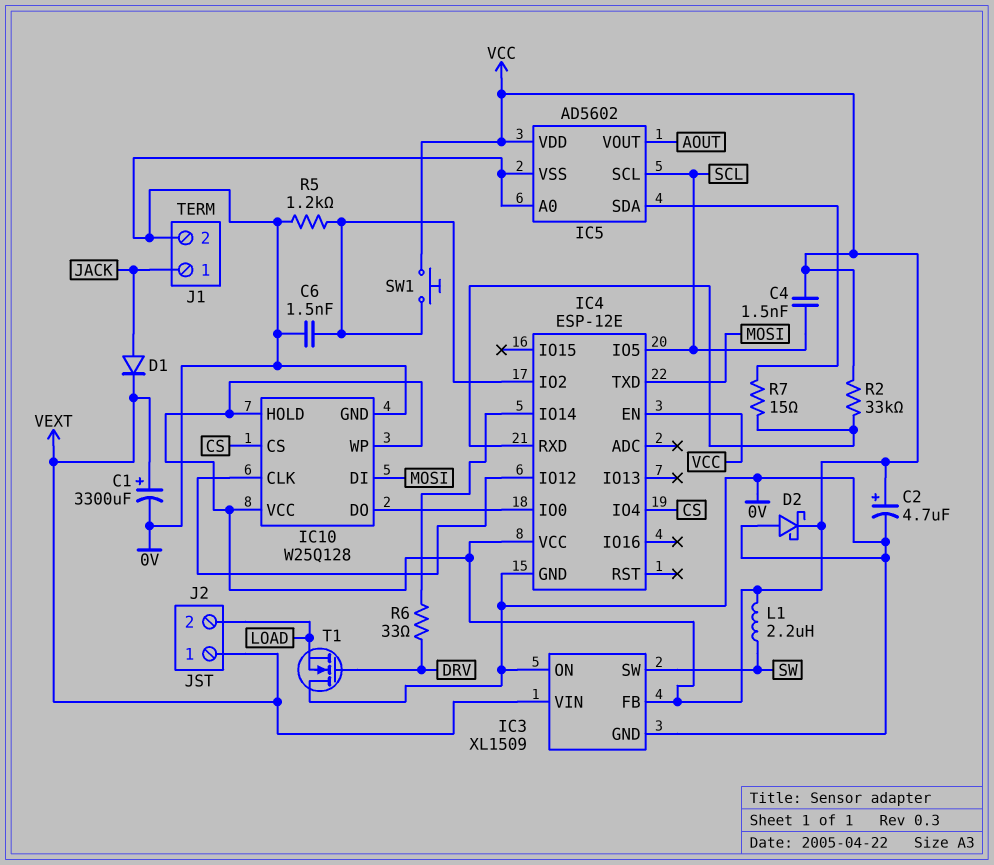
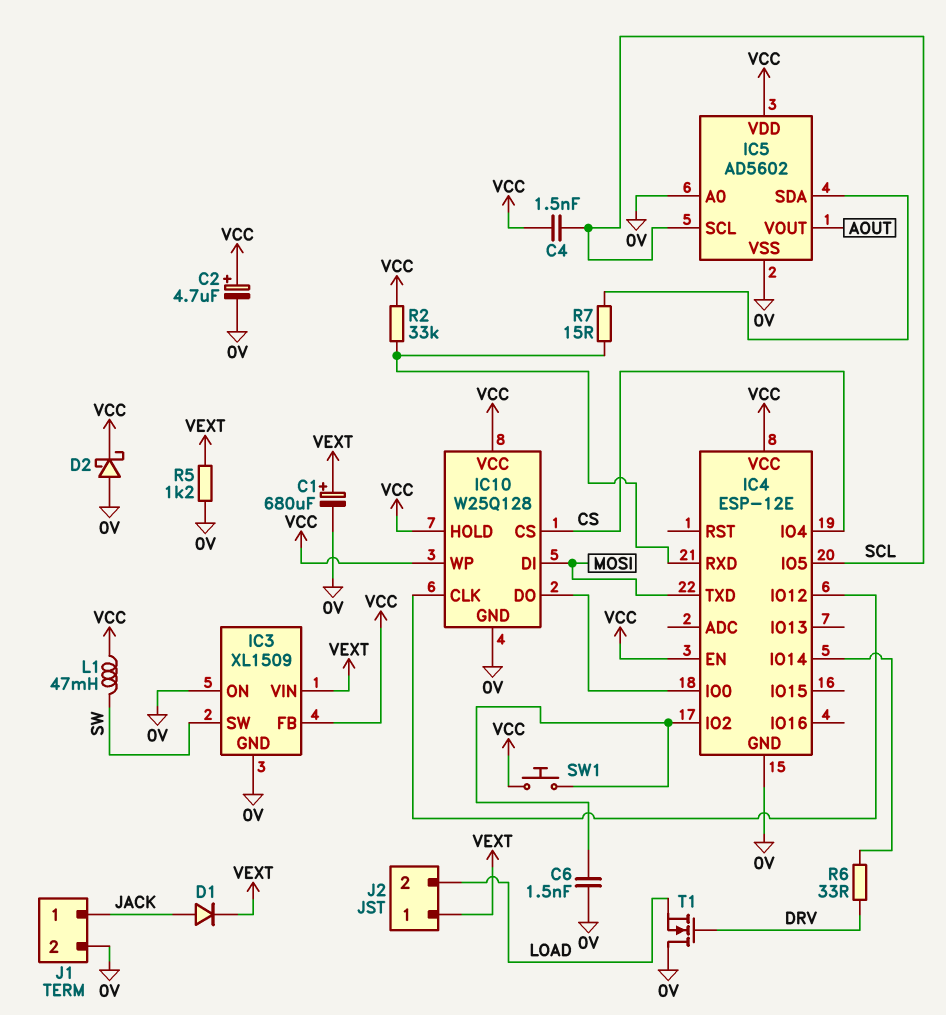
C1: 3300uF (plus VEXT, minus 0V) -> 680uF (plus VEXT, minus 0V)
L1: 2.2uH (SW, VCC) -> 47mH (SW, VCC)
R5: 1.2k (0V, IC4/IO2) -> 1.2k (0V, VEXT)

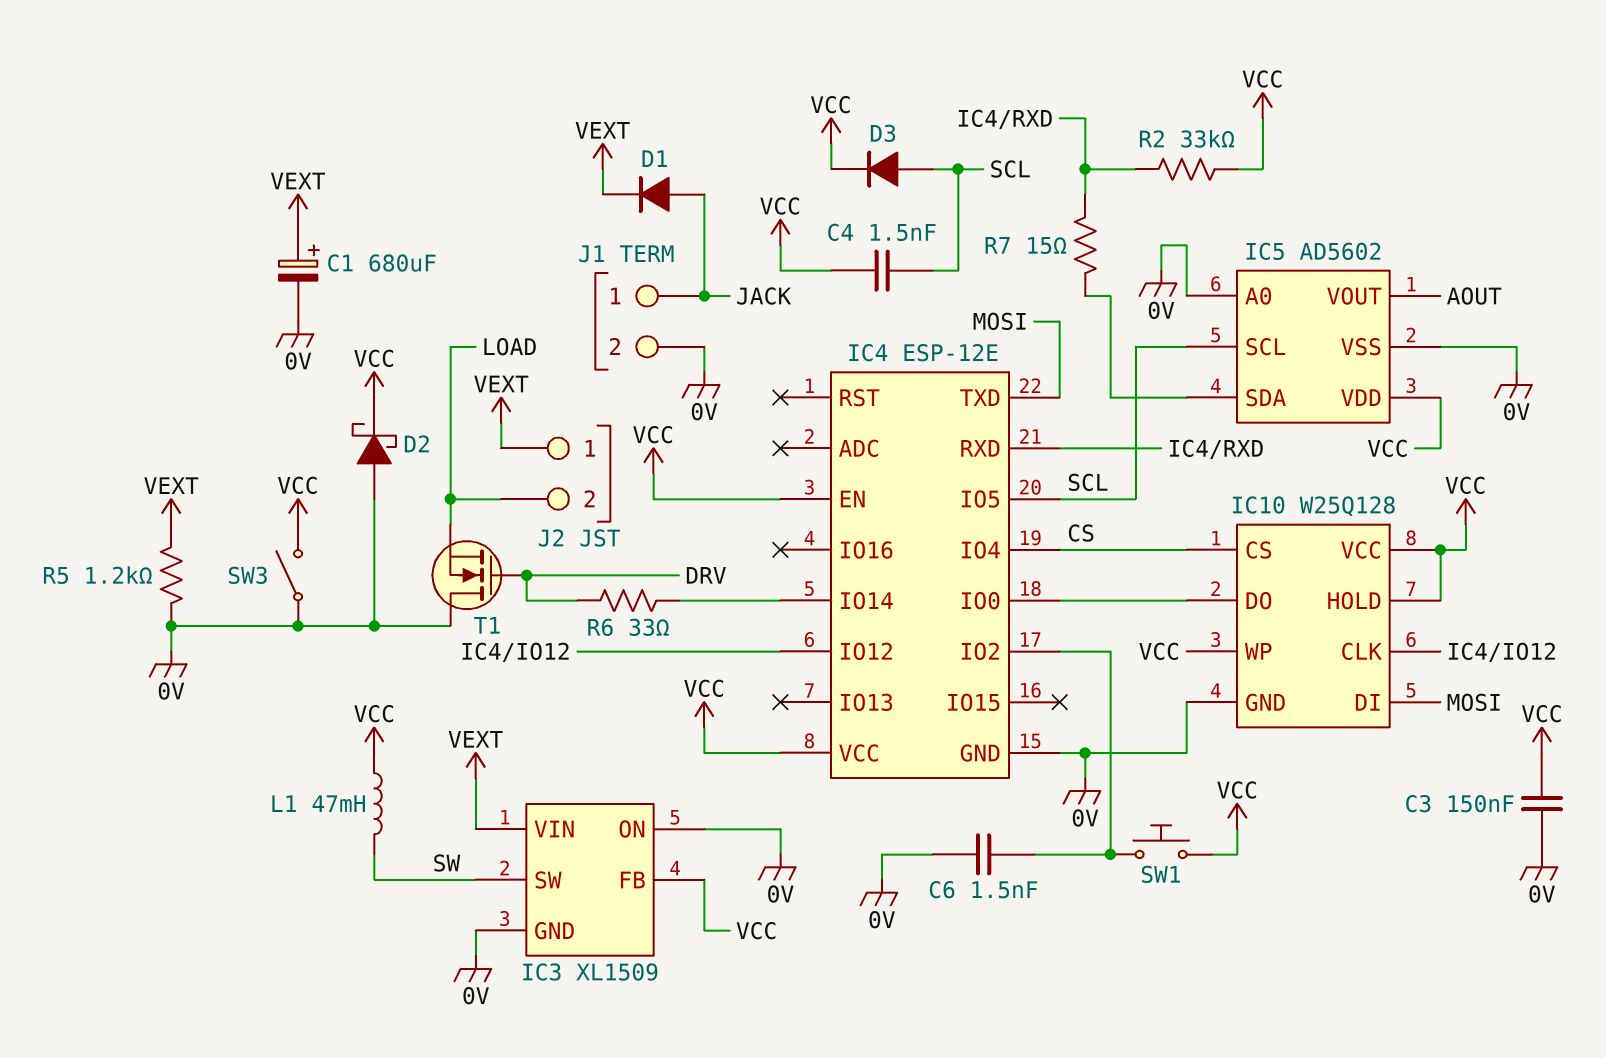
C2: 4.7uF (plus VCC, minus 0V) -> none
C3: none -> 150nF (0V, VCC)
D3: none -> diode (A SCL, K VCC)
SW3: none -> switch (0V, VCC)

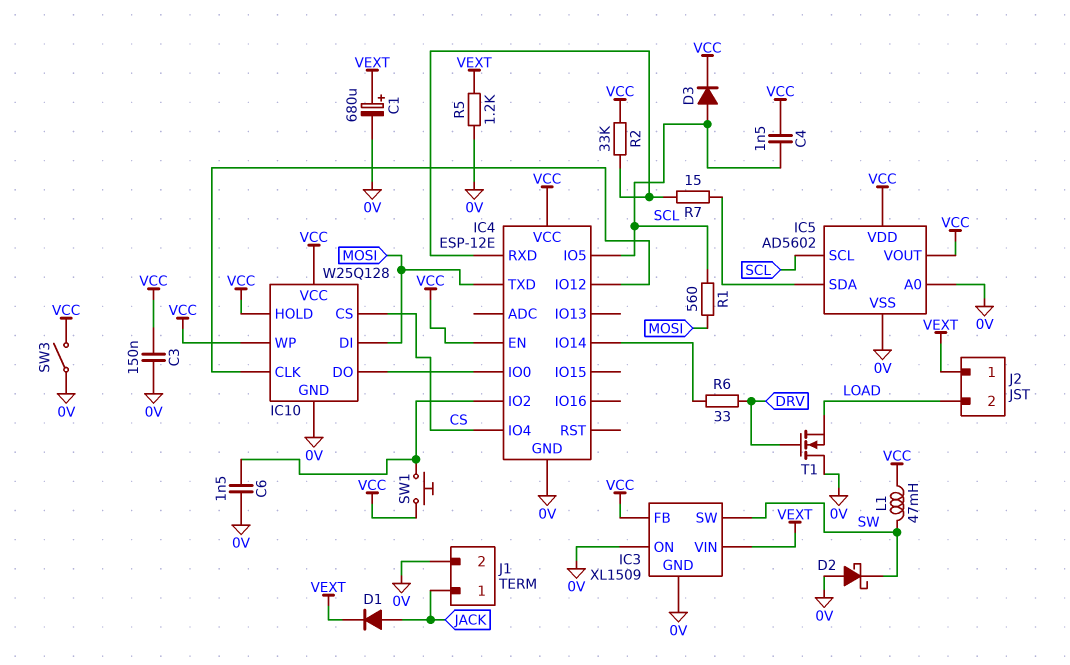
D2: schottky (A 0V, K VCC) -> schottky (A 0V, K SW)
IC5 pin VOUT: AOUT -> VCC
R1: none -> 560 (MOSI, SCL)

